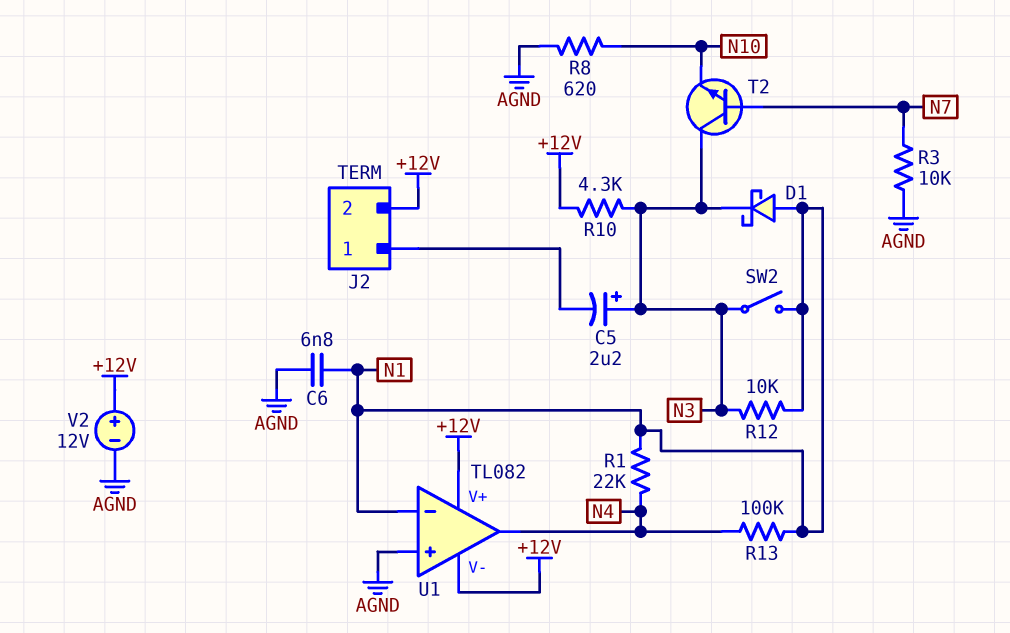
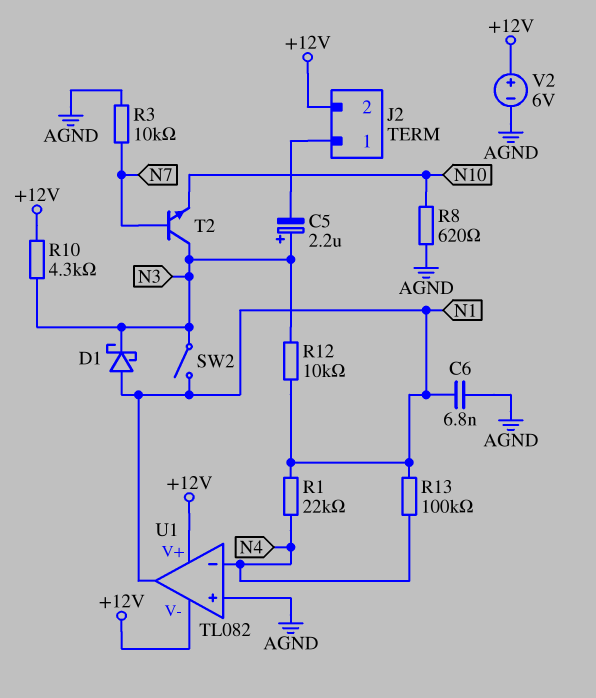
U1 pin in-: N1 -> N4
U1 pin out: N4 -> N1
V2: 12V (plus +12V, minus AGND) -> 6V (plus +12V, minus AGND)

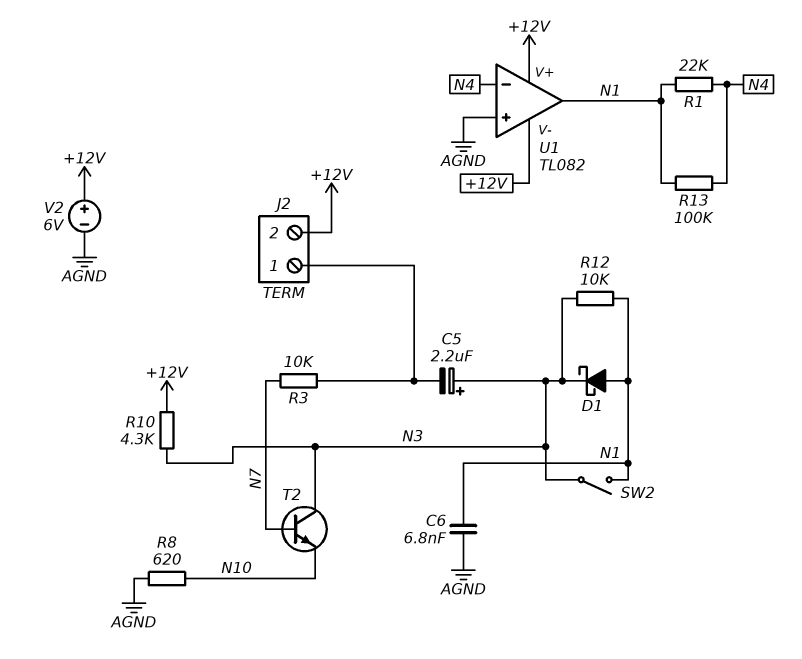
R3: 10k (AGND, N7) -> 10k (J2/1, N7)

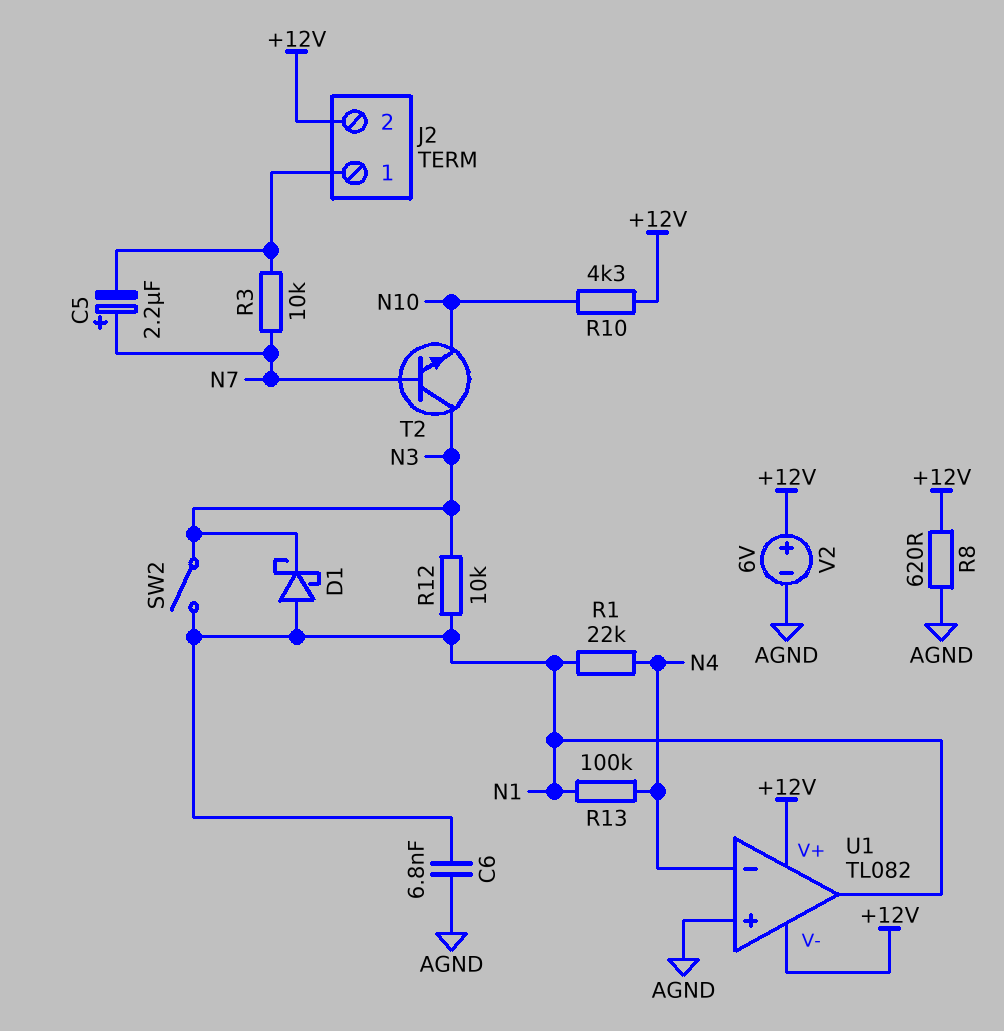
C5: 2.2uF (plus N3, minus J2/1) -> 2.2uF (plus N7, minus J2/1)
R8: 620 (AGND, N10) -> 620 (+12V, AGND)
R10: 4.3k (+12V, N3) -> 4.3k (+12V, N10)

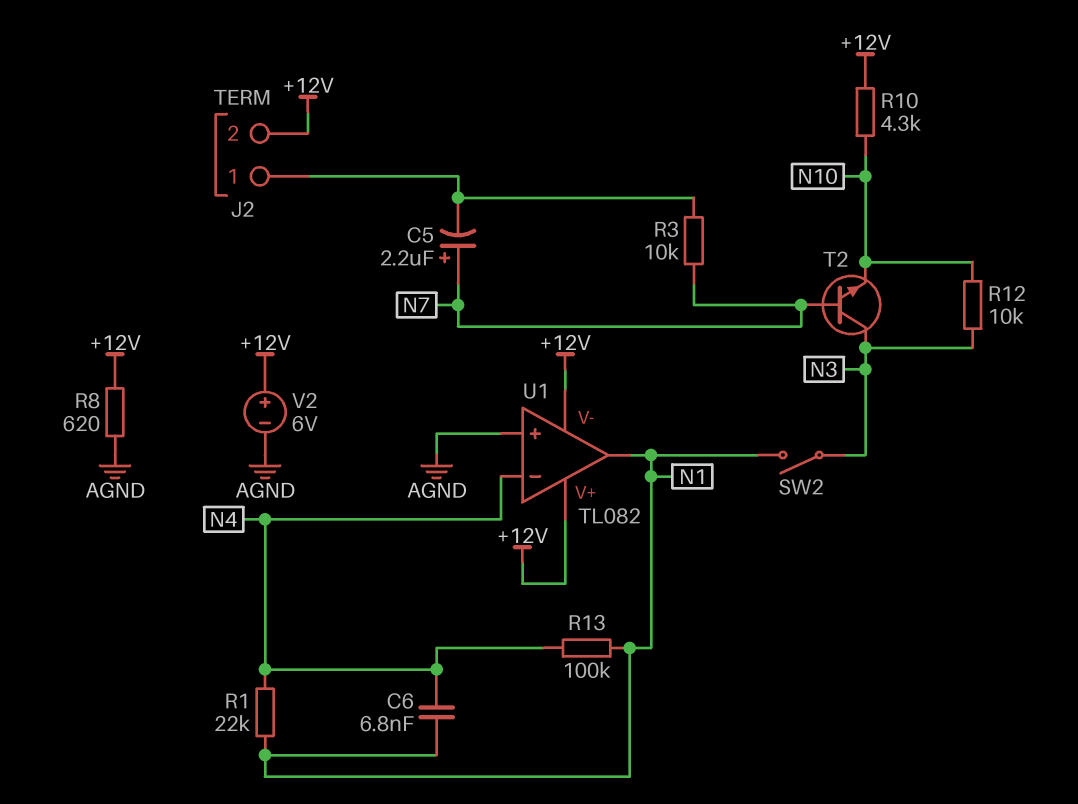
C6: 6.8nF (AGND, N1) -> 6.8nF (N1, N4)
D1: schottky (A N1, K N3) -> none
R12: 10k (N1, N3) -> 10k (N3, N10)

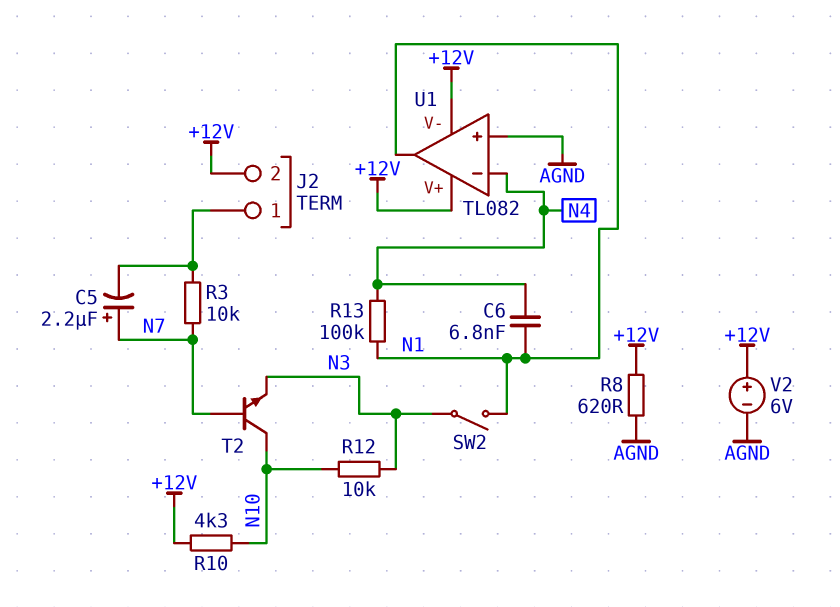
R1: 22k (N1, N4) -> none
T2: NPN (B N7, C N3, E N10) -> NPN (B N7, C N10, E N3)

